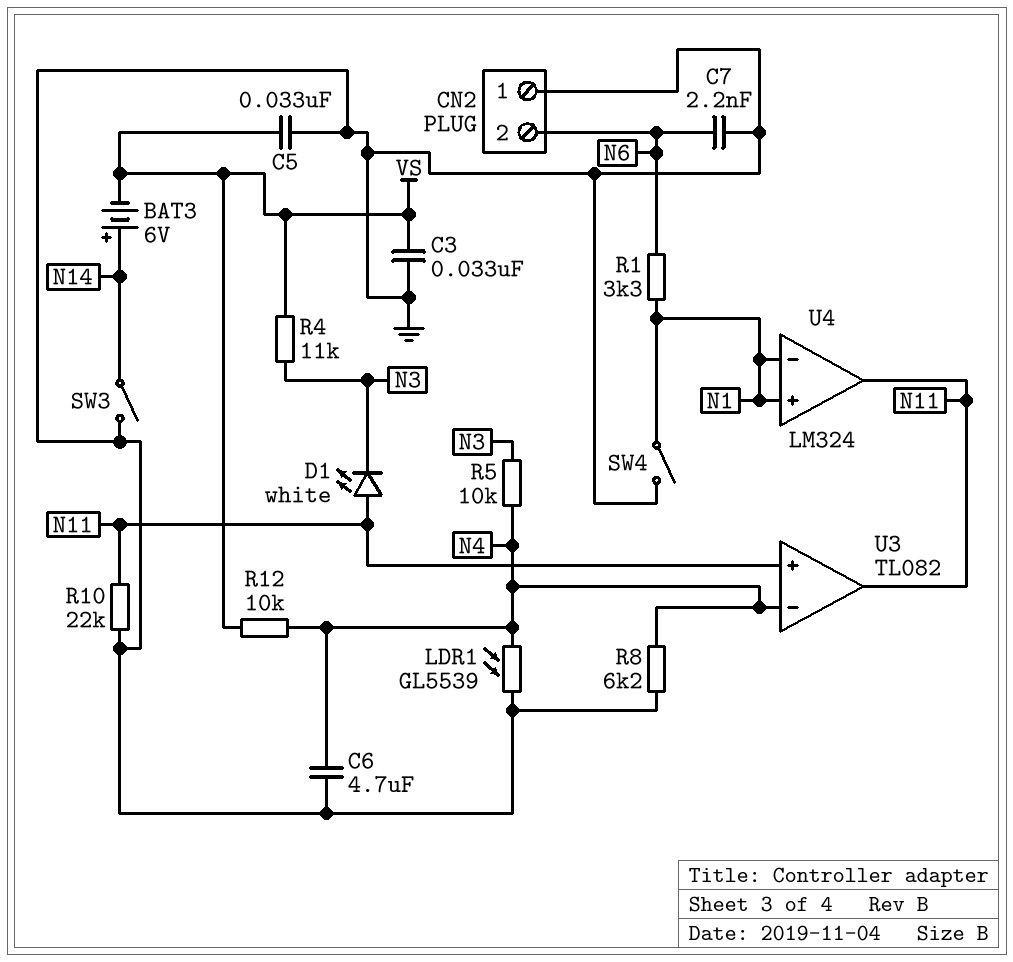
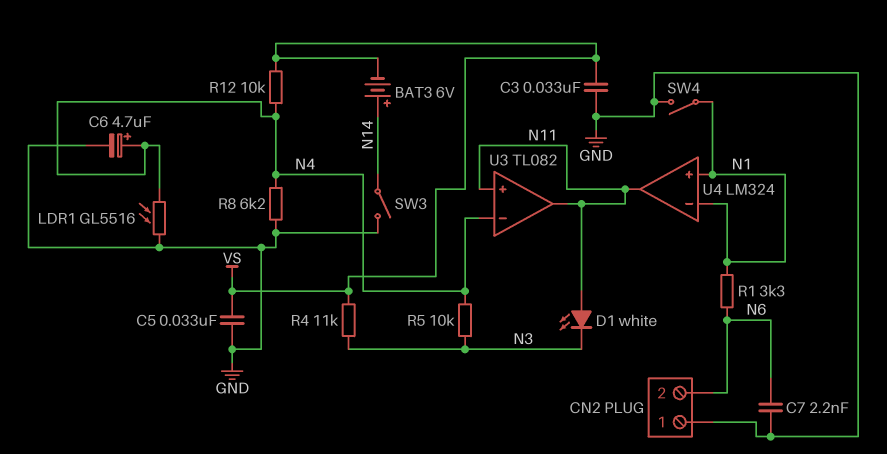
C6: 4.7uF (GND, N4) -> 4.7uF (plus N4, minus GND)
LDR1: GL5539 (GND, N4) -> GL5516 (GND, N4)
R10: 22k (GND, N11) -> none

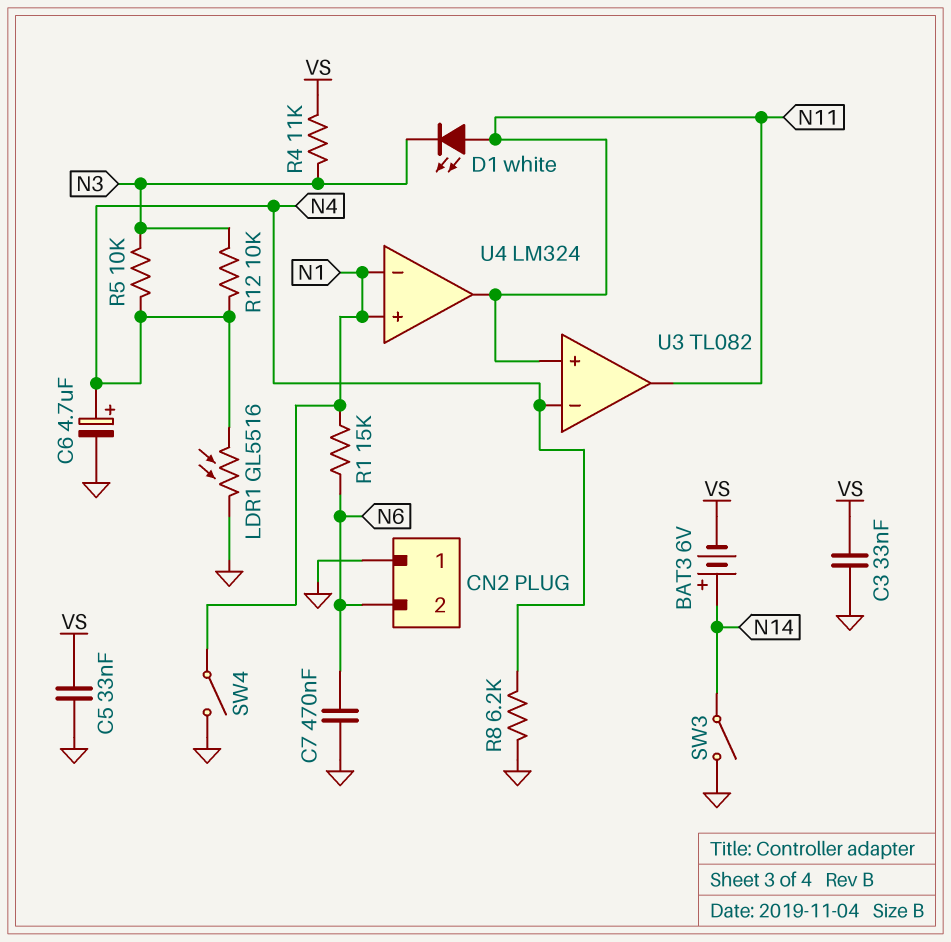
C7: 2.2nF (GND, N6) -> 470nF (GND, N6)
R1: 3.3k (N1, N6) -> 15k (N1, N6)
R12: 10k (N4, VS) -> 10k (N3, N4)

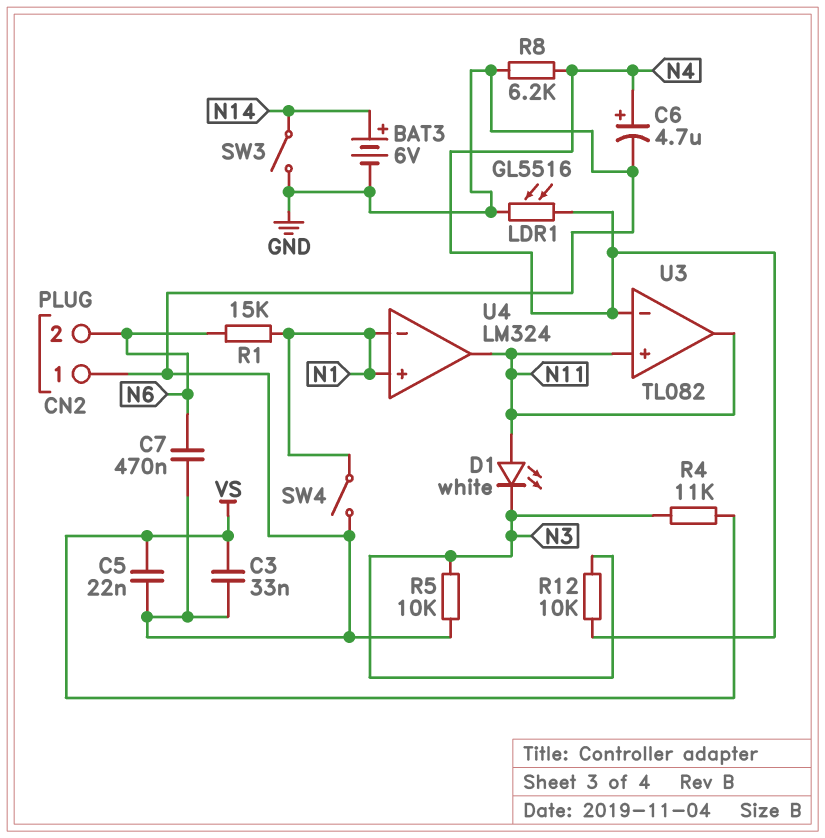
BAT3: 6V (plus N14, minus VS) -> 6V (plus N14, minus GND)
C5: 33nF (GND, VS) -> 22nF (GND, VS)
R5: 10k (N3, N4) -> 10k (GND, N3)

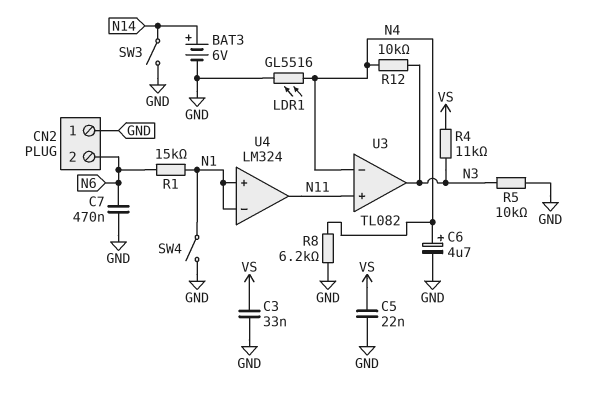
D1: LED white (A N11, K N3) -> none
U3 pin out: N11 -> N3

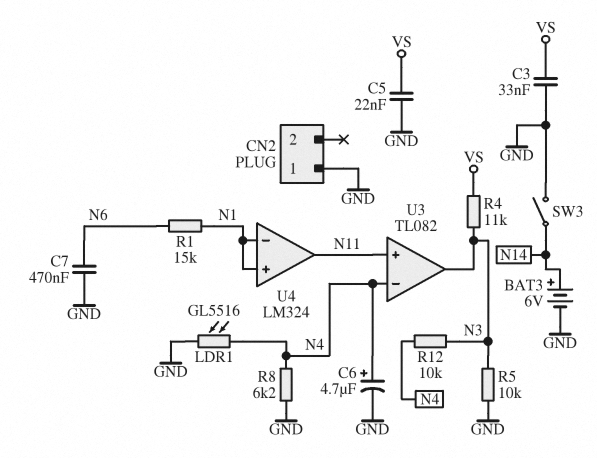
CN2 pin 2: N6 -> none
SW4: switch (GND, N1) -> none

